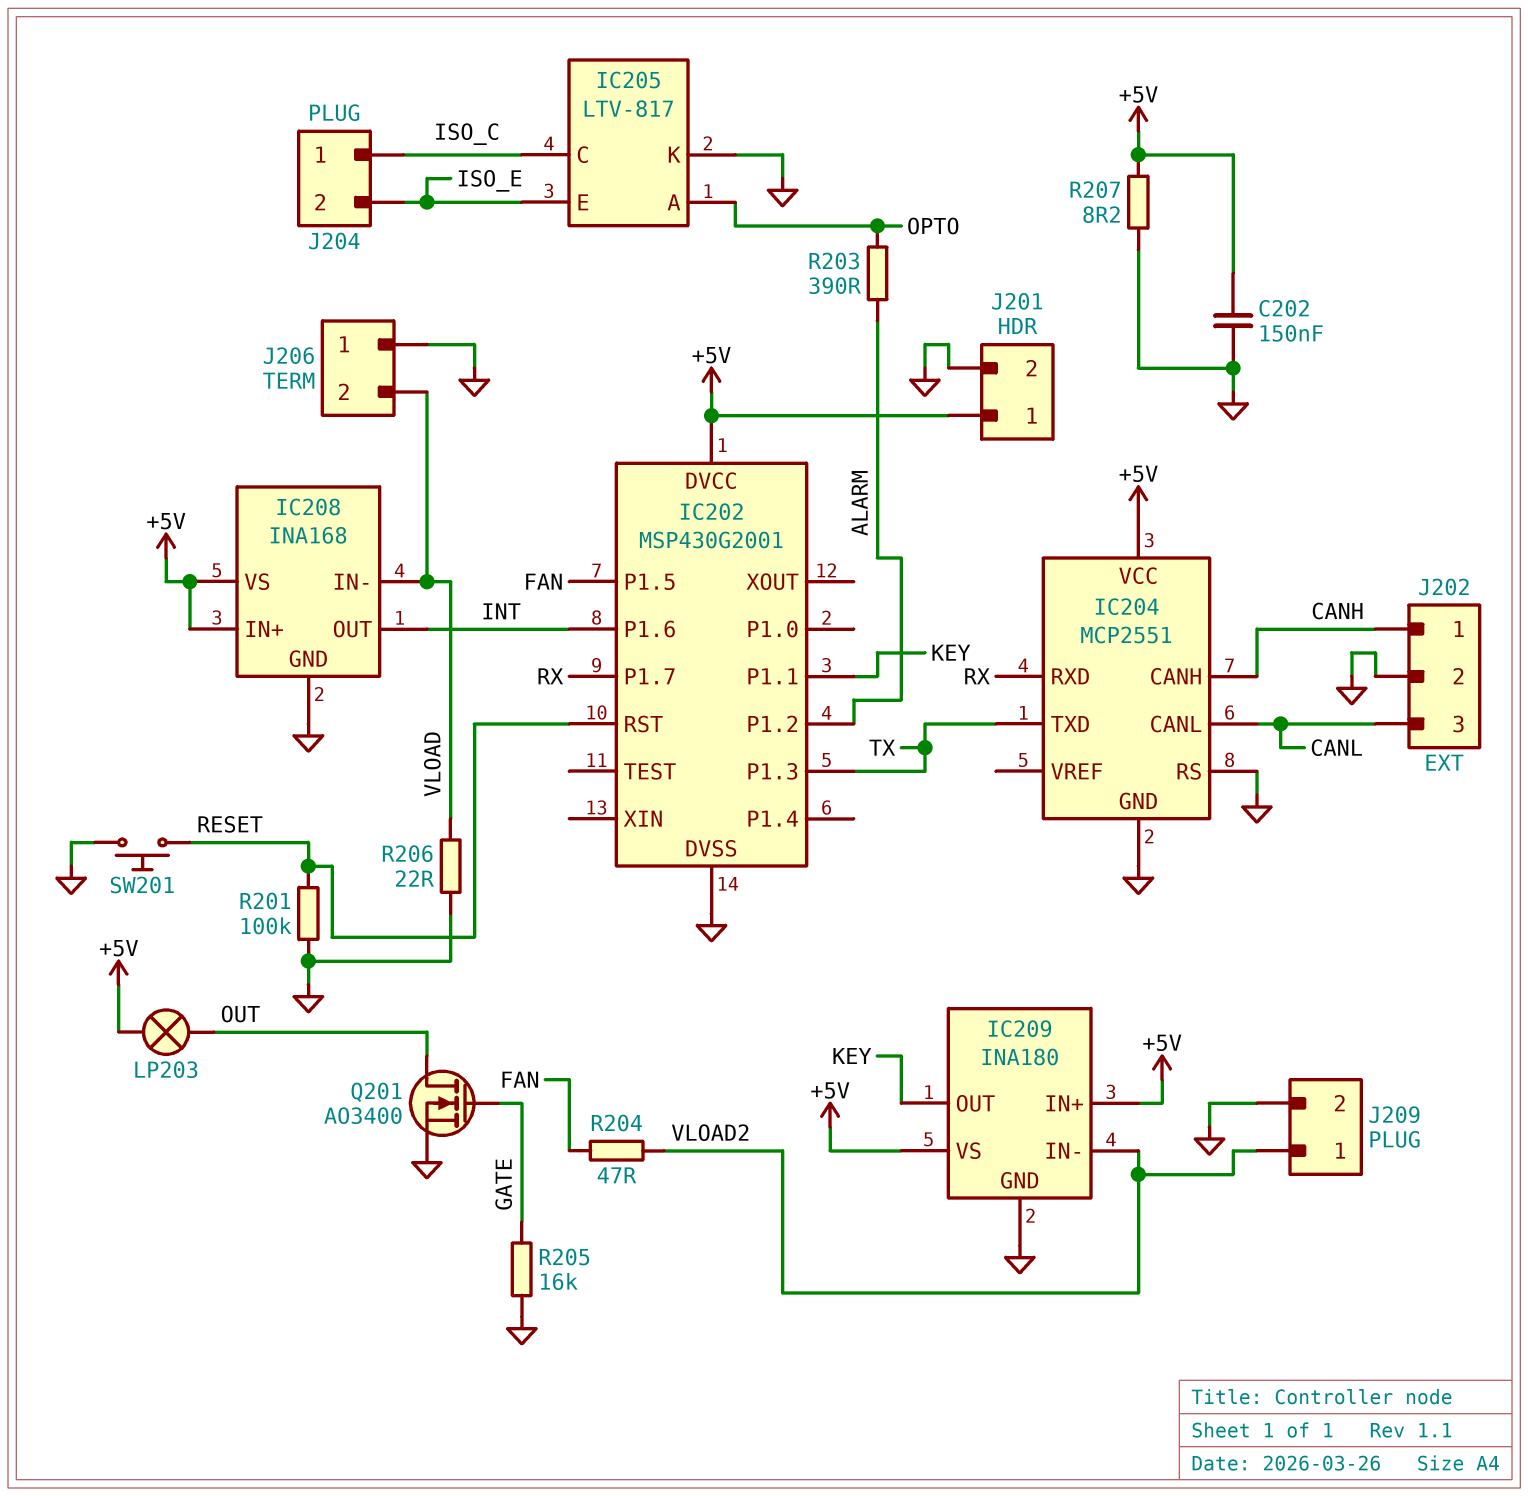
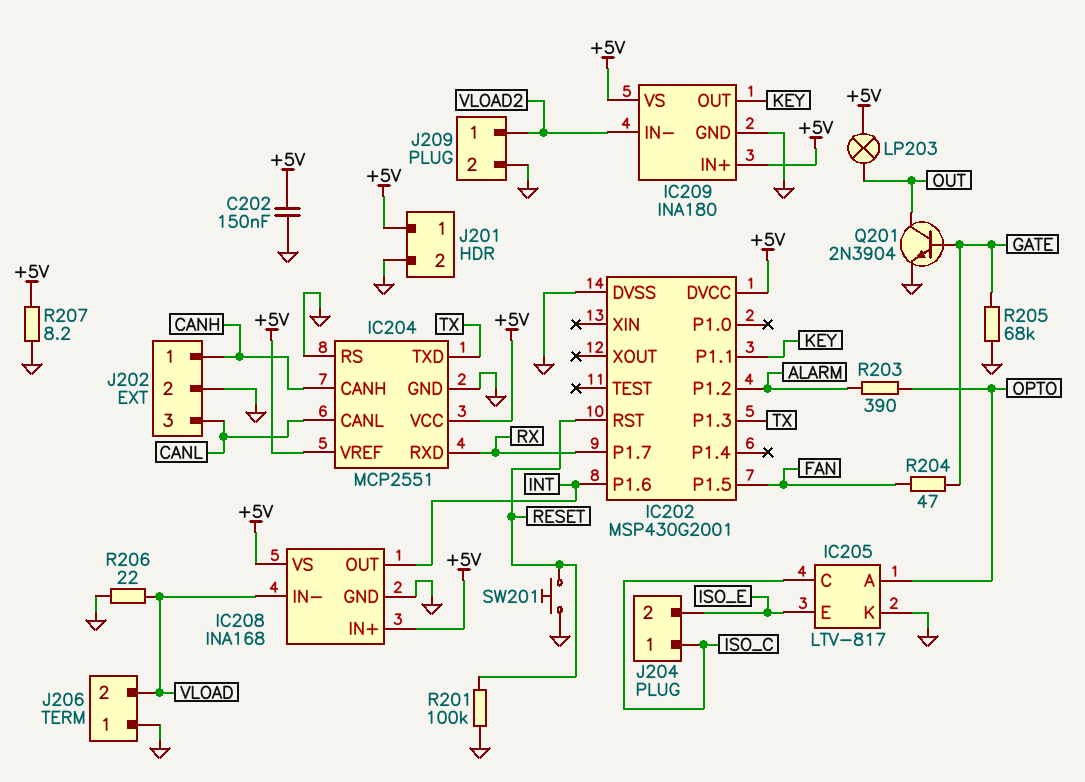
IC204 pin VREF: none -> +5V
Q201: NMOS AO3400 (G GATE, D OUT, S GND) -> NPN 2N3904 (B GATE, C OUT, E GND)
R204: 47 (FAN, VLOAD2) -> 47 (FAN, GATE)
R205: 16k (GATE, GND) -> 68k (GATE, GND)

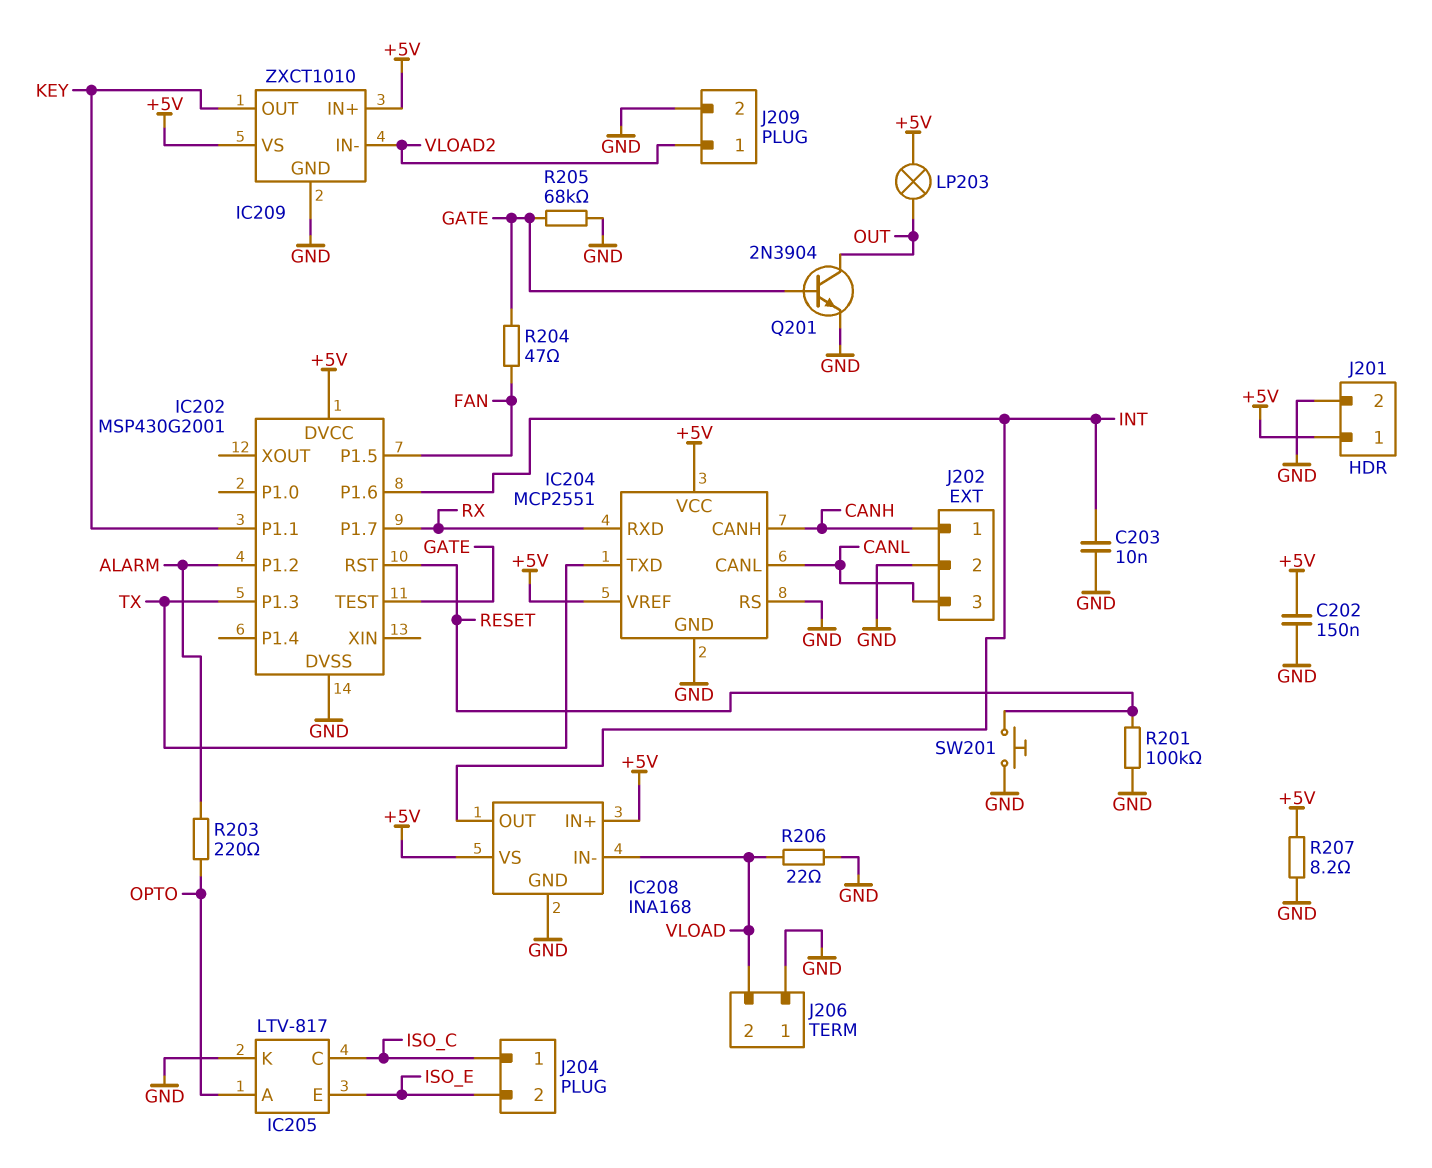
C203: none -> 10nF (GND, INT)
IC202 pin TEST: none -> GATE
IC209: INA180 -> ZXCT1010
R203: 390 (ALARM, OPTO) -> 220 (ALARM, OPTO)

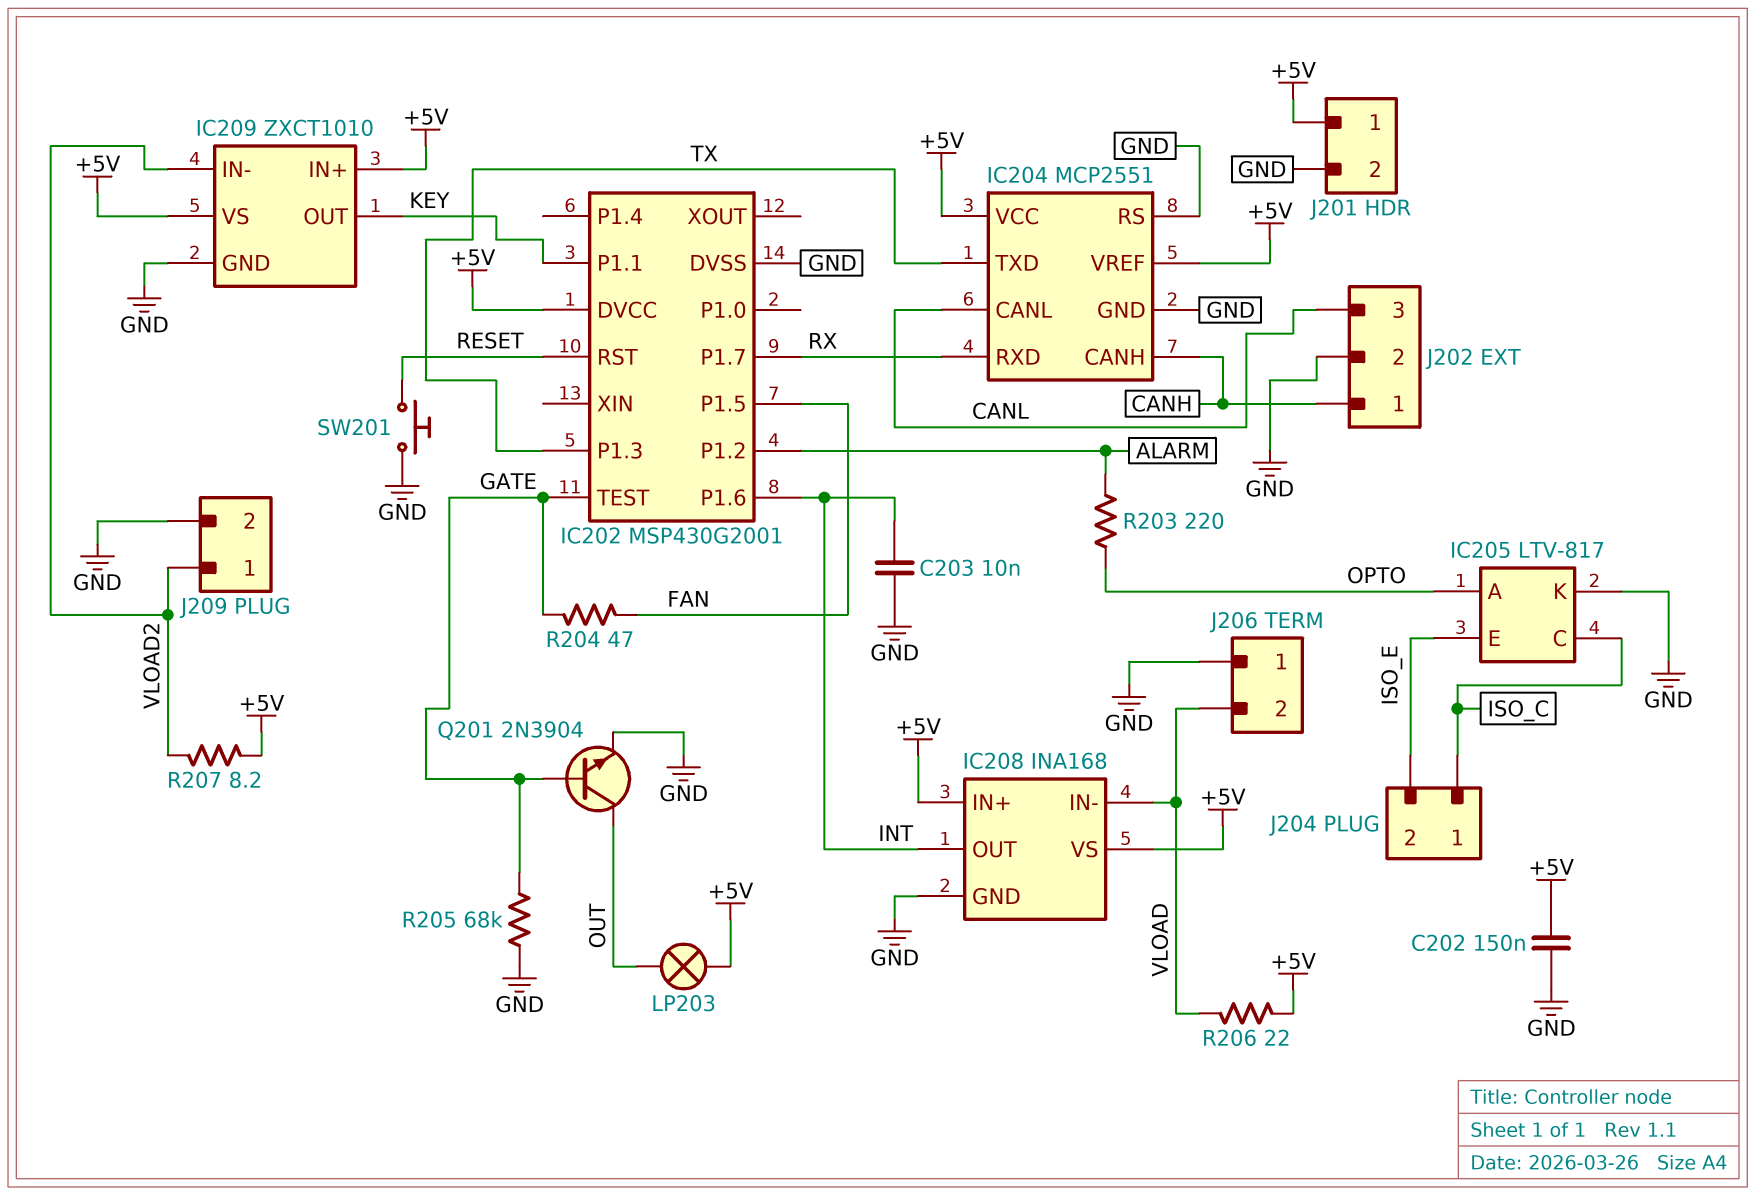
R201: 100k (GND, RESET) -> none
R206: 22 (GND, VLOAD) -> 22 (+5V, VLOAD)
R207: 8.2 (+5V, GND) -> 8.2 (+5V, VLOAD2)

